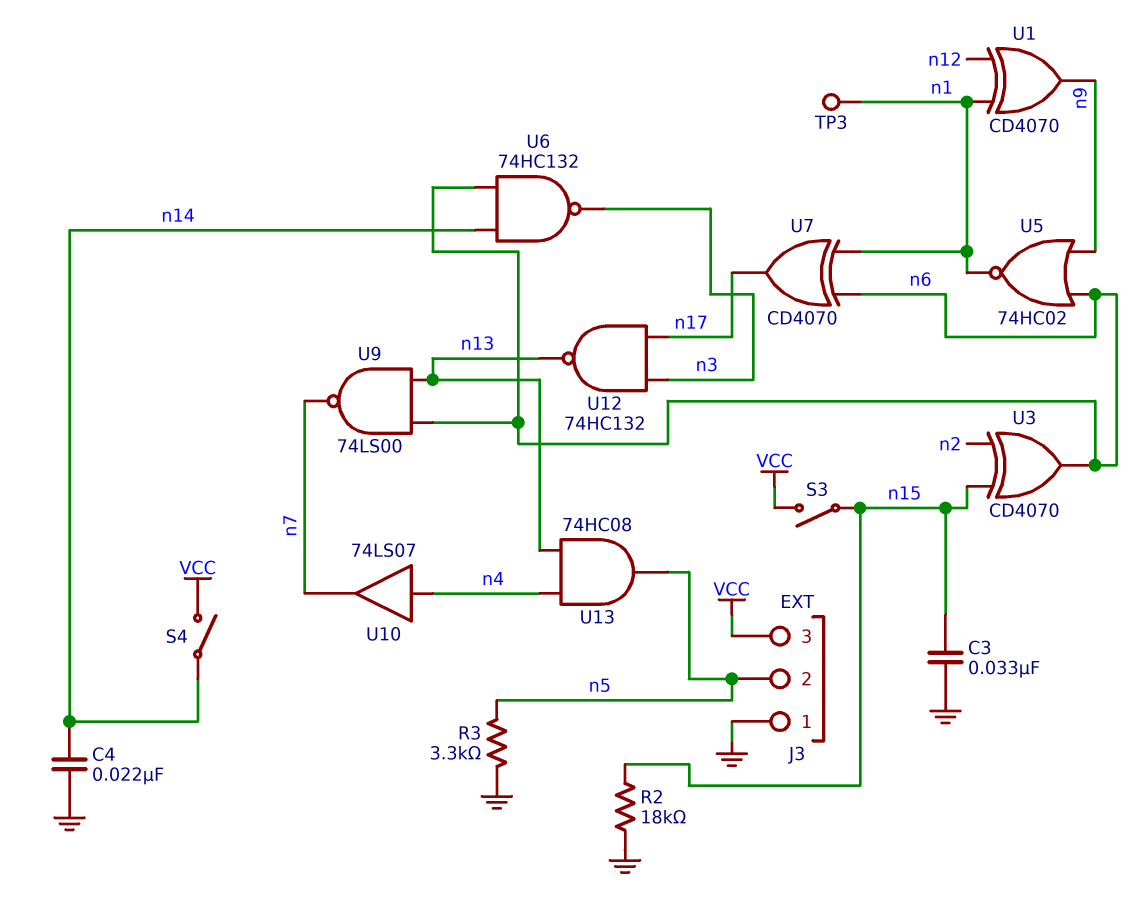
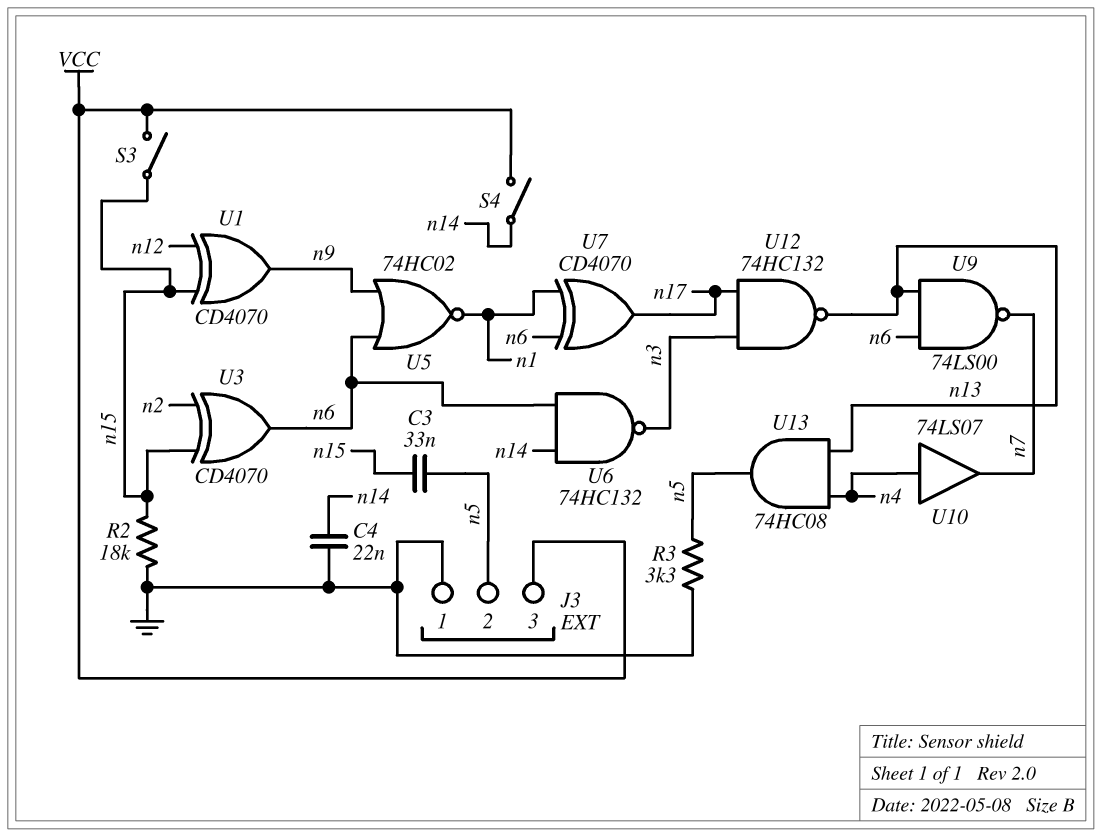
C3: 33nF (GND, n15) -> 33nF (n5, n15)
TP3: test point (n1) -> none
U1: XOR CD4070 (in n1, in n12, out n9) -> XOR CD4070 (in n12, in n15, out n9)

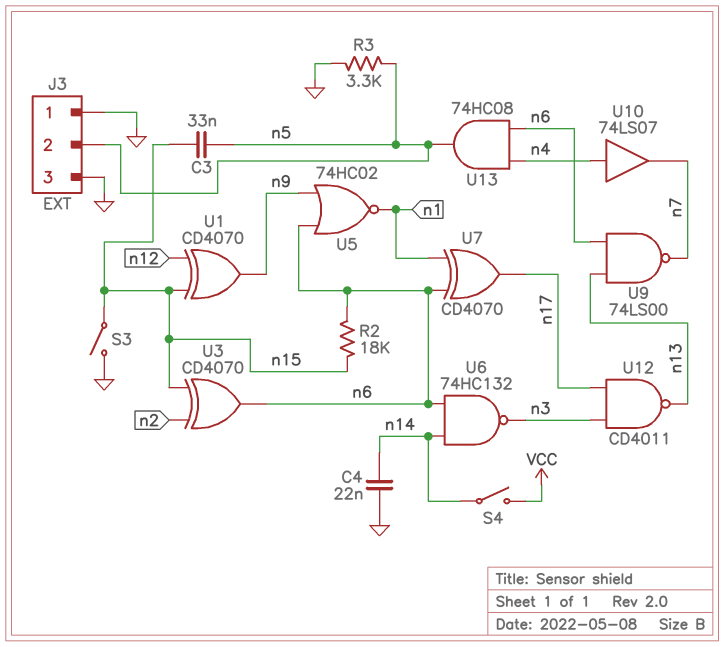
J3 pin 3: VCC -> GND
R2: 18k (GND, n15) -> 18k (n6, n15)
S3: switch (VCC, n15) -> switch (GND, n15)
U12: NAND 74HC132 (in n3, in n17, out n13) -> NAND CD4011 (in n3, in n17, out n13)
U13: AND 74HC08 (in n4, in n13, out n5) -> AND 74HC08 (in n4, in n6, out n5)

